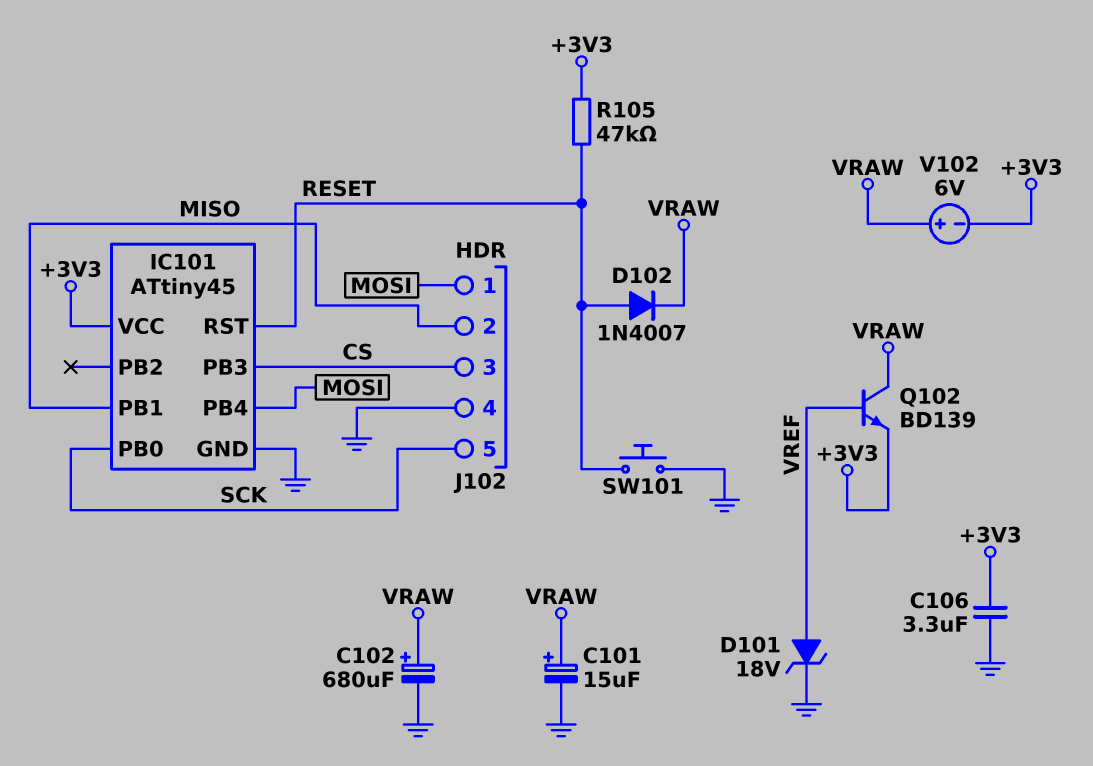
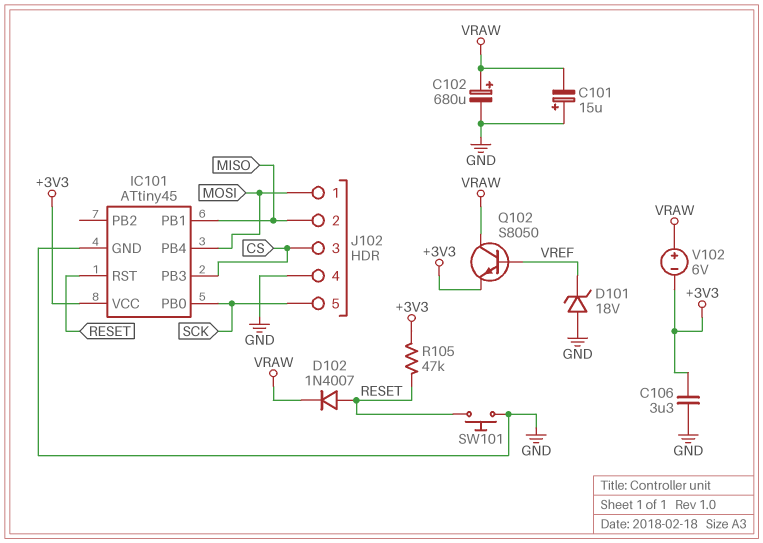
C101: 15uF (plus VRAW, minus GND) -> 15uF (plus GND, minus VRAW)
D101: zener 18V (A VREF, K GND) -> zener 18V (A GND, K VREF)
Q102: NPN BD139 (B VREF, C VRAW, E +3V3) -> NPN S8050 (B VREF, C VRAW, E +3V3)

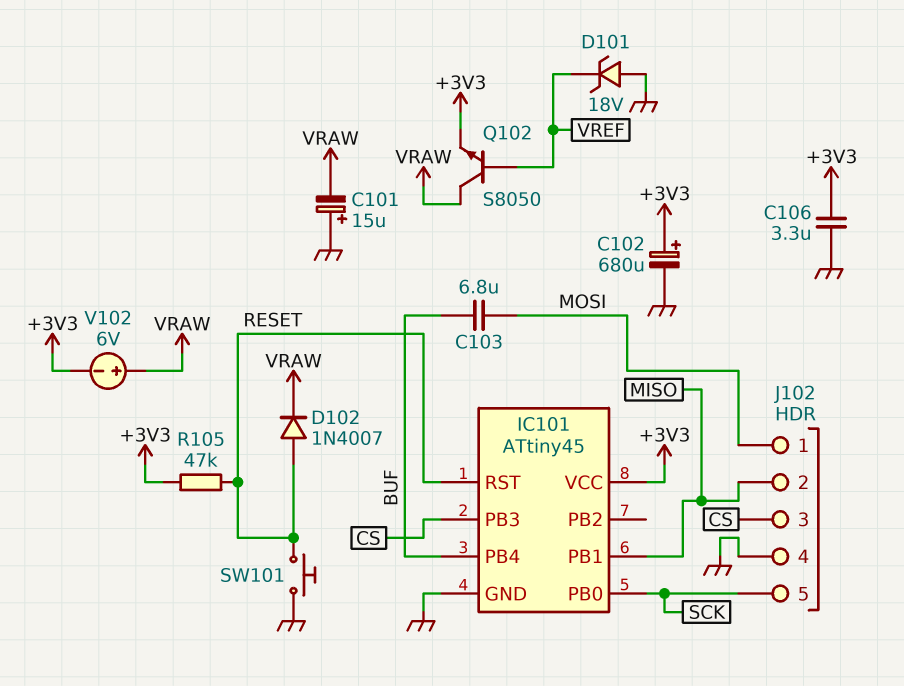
C102: 680uF (plus VRAW, minus GND) -> 680uF (plus +3V3, minus GND)
C103: none -> 6.8uF (BUF, MOSI)
IC101 pin PB4: MOSI -> BUF

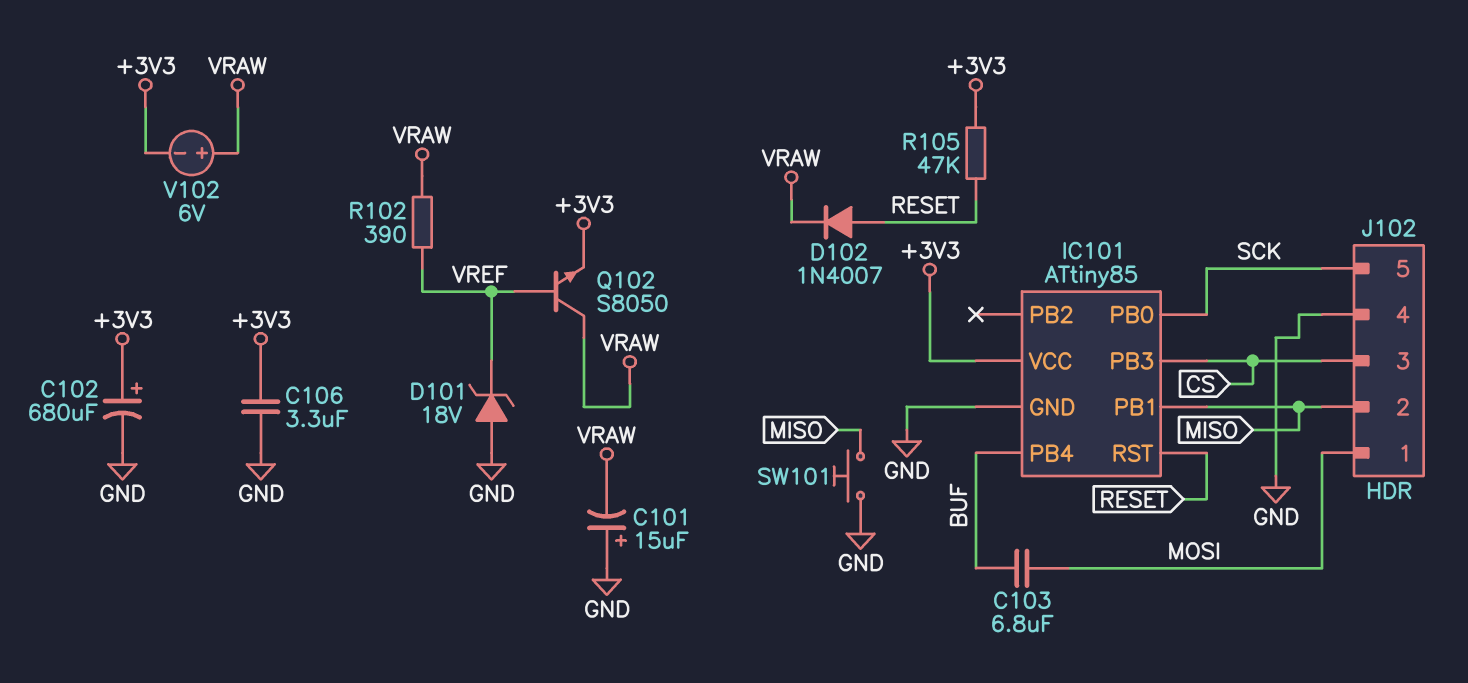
IC101: ATtiny45 -> ATtiny85
R102: none -> 390 (VRAW, VREF)
SW101: button (GND, RESET) -> button (GND, MISO)

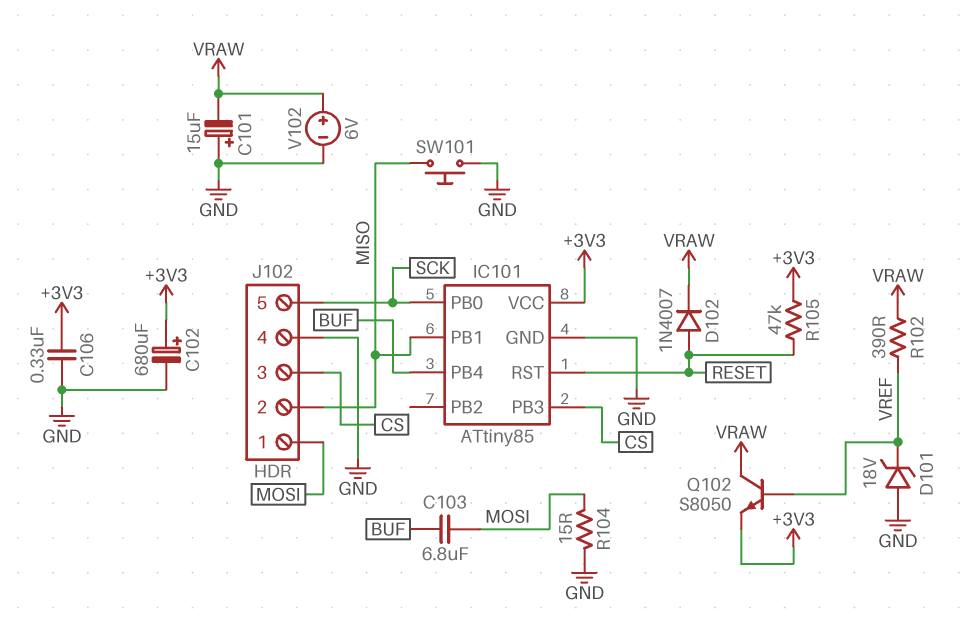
C106: 3.3uF (+3V3, GND) -> 330nF (+3V3, GND)
R104: none -> 15 (GND, MOSI)
V102: 6V (plus VRAW, minus +3V3) -> 6V (plus VRAW, minus GND)

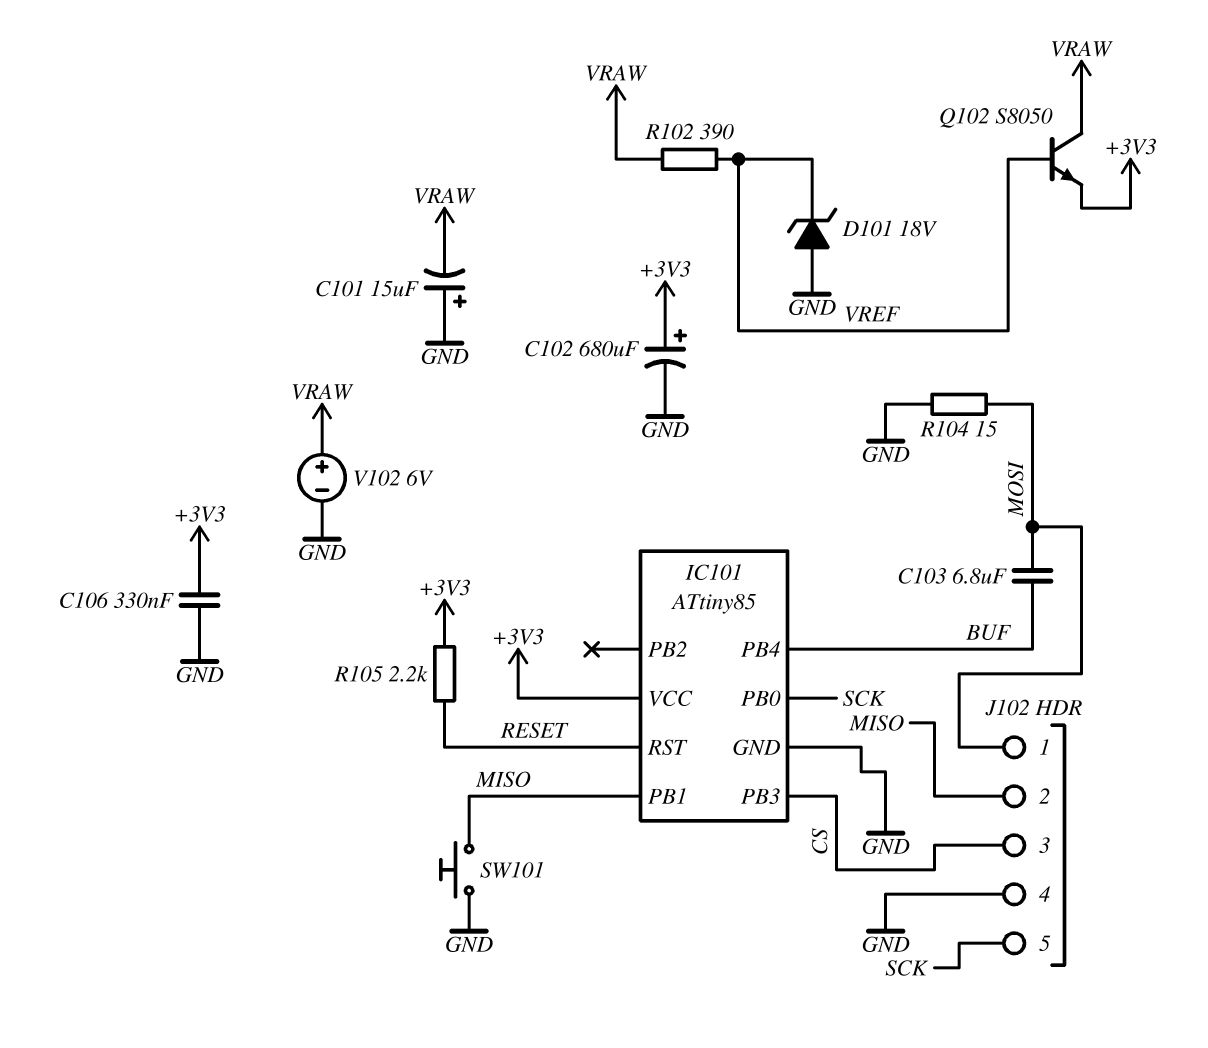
D102: diode 1N4007 (A RESET, K VRAW) -> none
R105: 47k (+3V3, RESET) -> 2.2k (+3V3, RESET)

